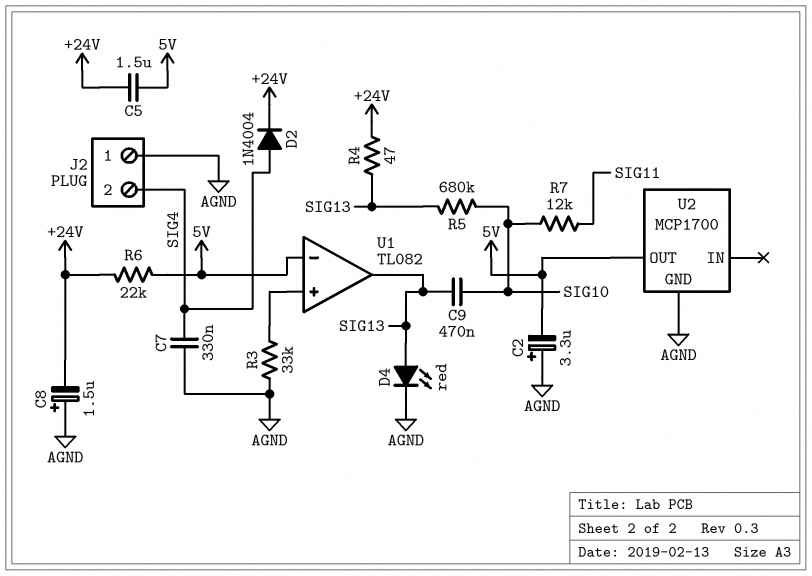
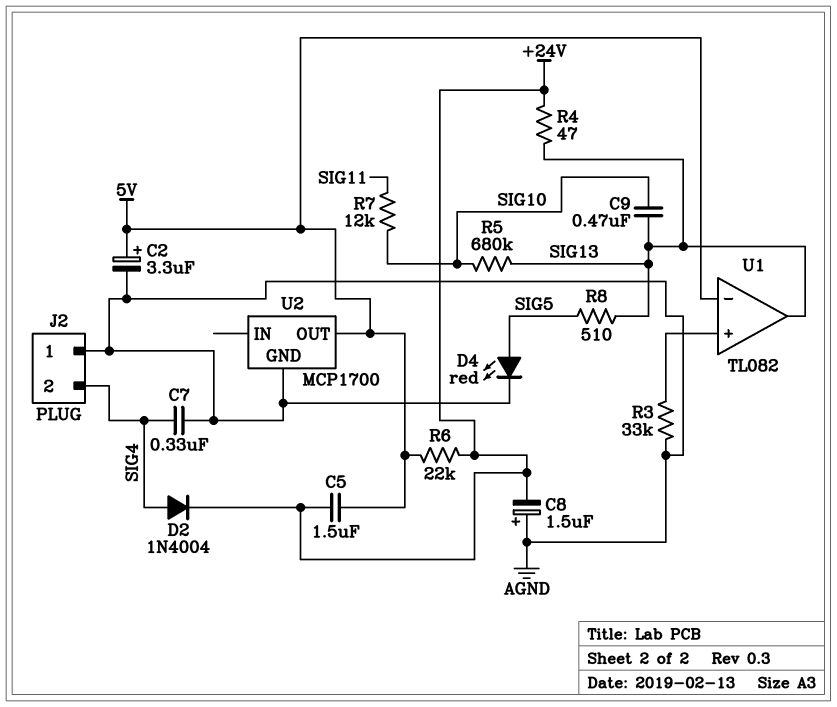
C2: 3.3uF (plus AGND, minus 5V) -> 3.3uF (plus 5V, minus AGND)
D4: LED red (A SIG13, K AGND) -> LED red (A SIG5, K AGND)
R8: none -> 510 (SIG5, SIG13)

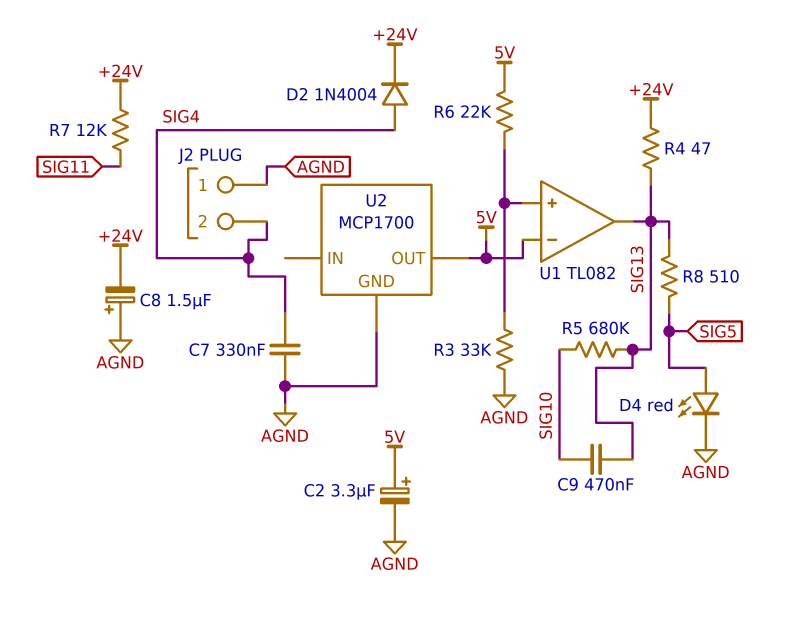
C5: 1.5uF (+24V, 5V) -> none
R6: 22k (+24V, 5V) -> 22k (5V, U1/in+)
R7: 12k (SIG10, SIG11) -> 12k (+24V, SIG11)

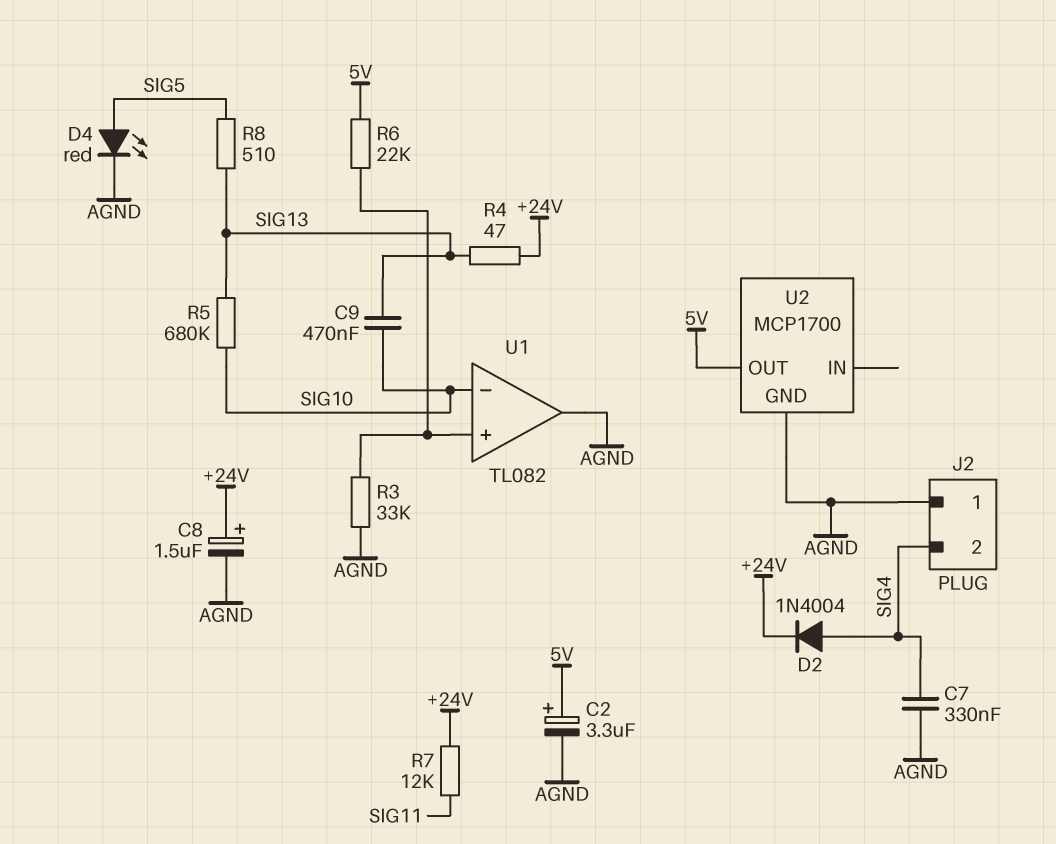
C8: 1.5uF (plus AGND, minus +24V) -> 1.5uF (plus +24V, minus AGND)
U1 pin in-: 5V -> SIG10
U1 pin out: SIG13 -> AGND

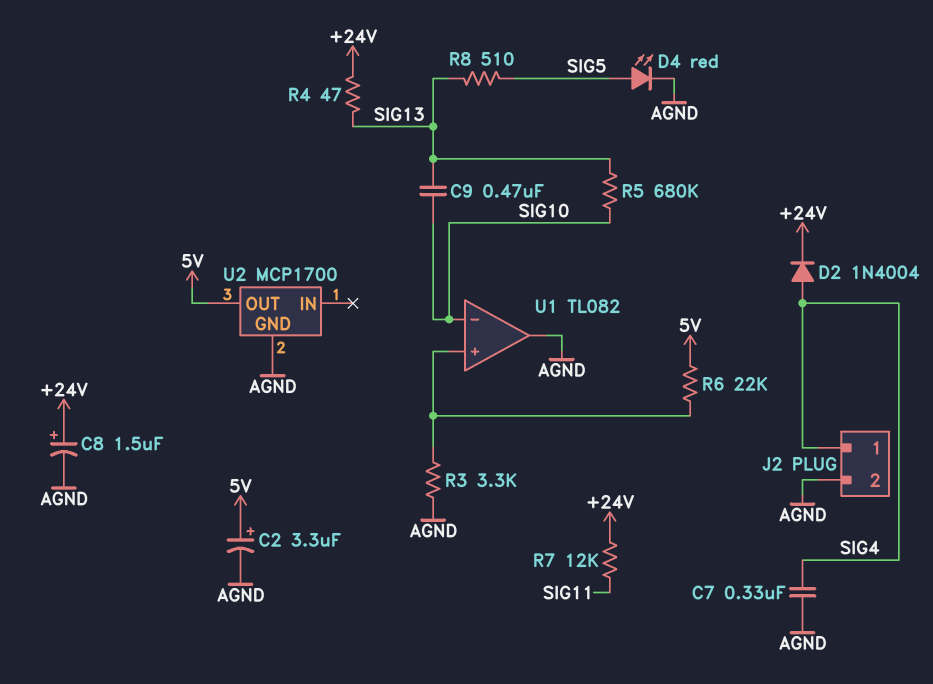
J2 pin 1: AGND -> SIG4
J2 pin 2: SIG4 -> AGND
R3: 33k (AGND, U1/in+) -> 3.3k (AGND, U1/in+)

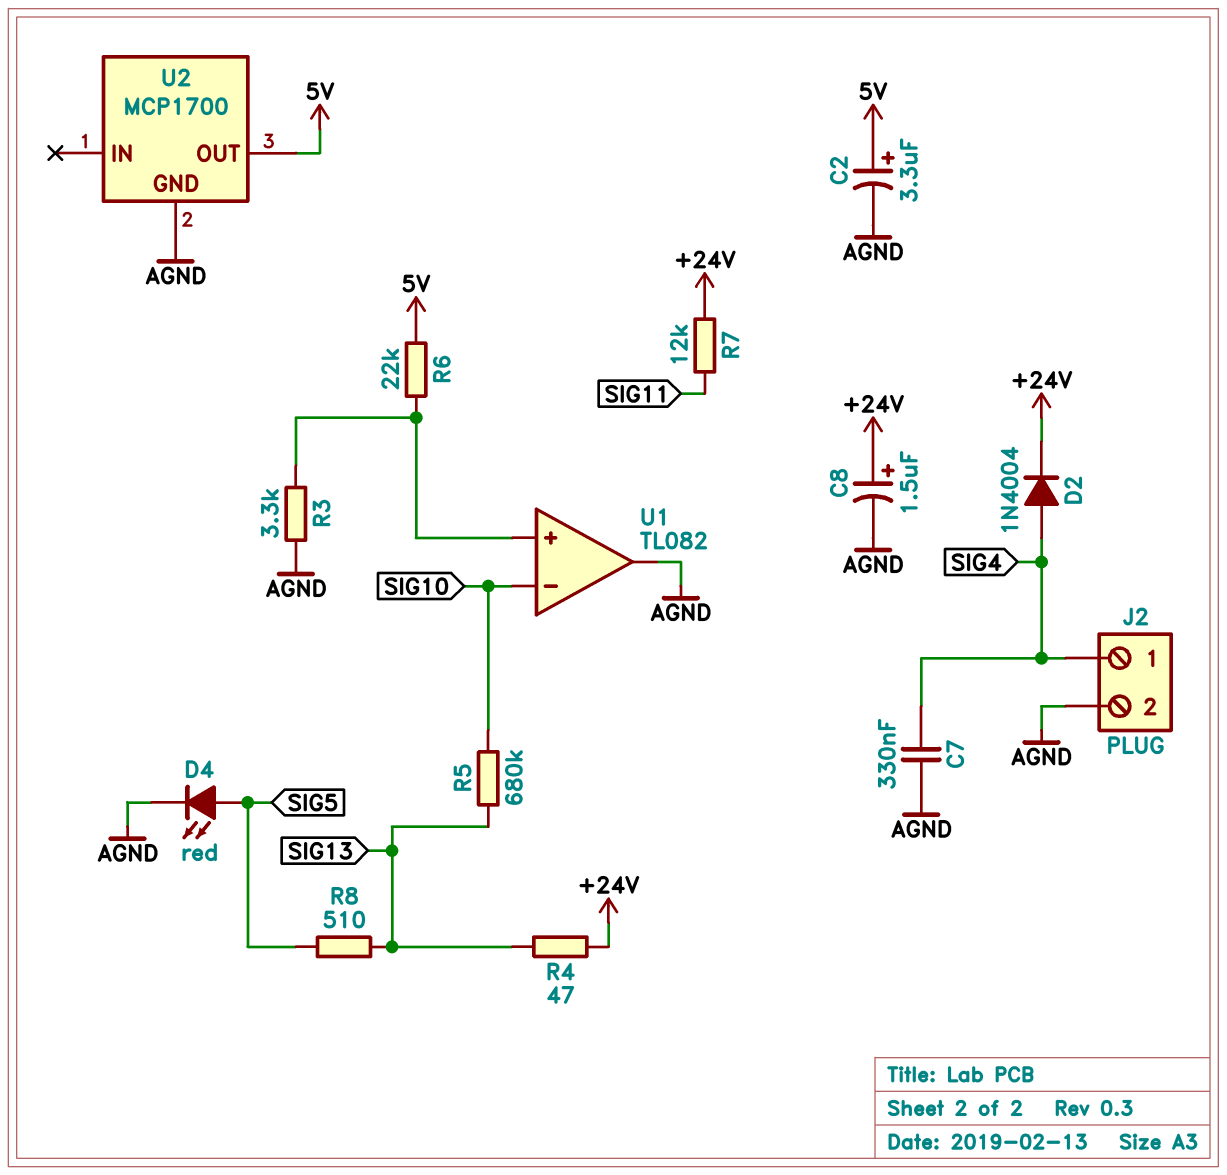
C9: 470nF (SIG10, SIG13) -> none

